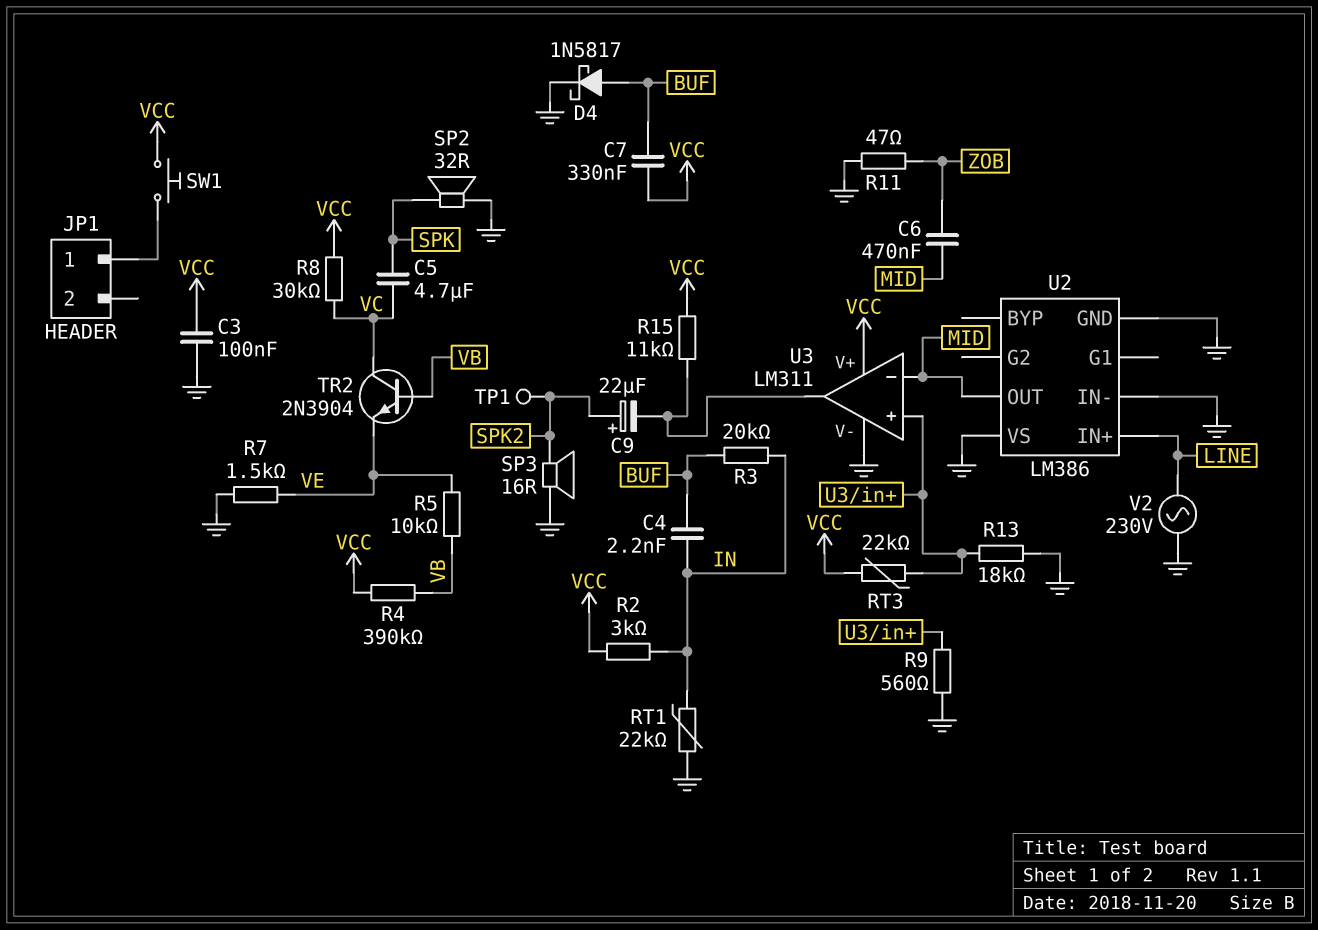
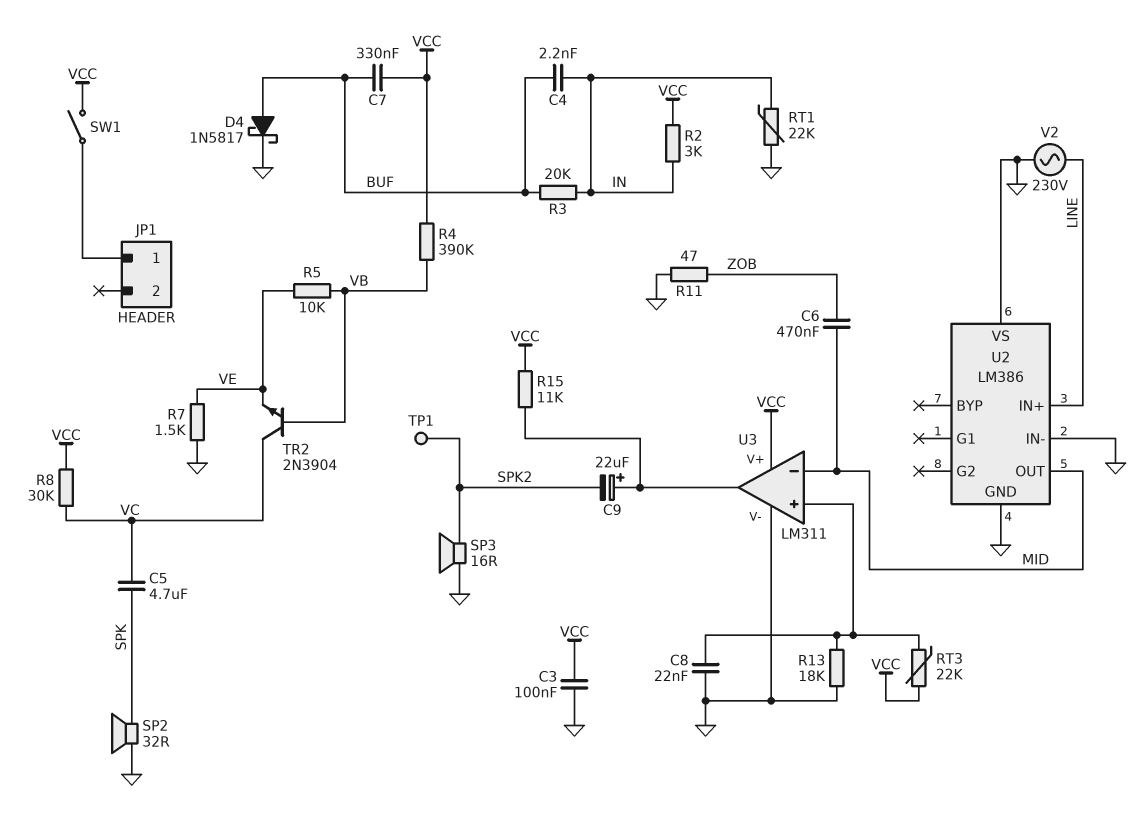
C8: none -> 22nF (GND, U3/in+)
C9: 22uF (plus SPK2, minus U3/out) -> 22uF (plus U3/out, minus SPK2)
R9: 560 (GND, U3/in+) -> none
SW1: button (JP1/1, VCC) -> switch (JP1/1, VCC)

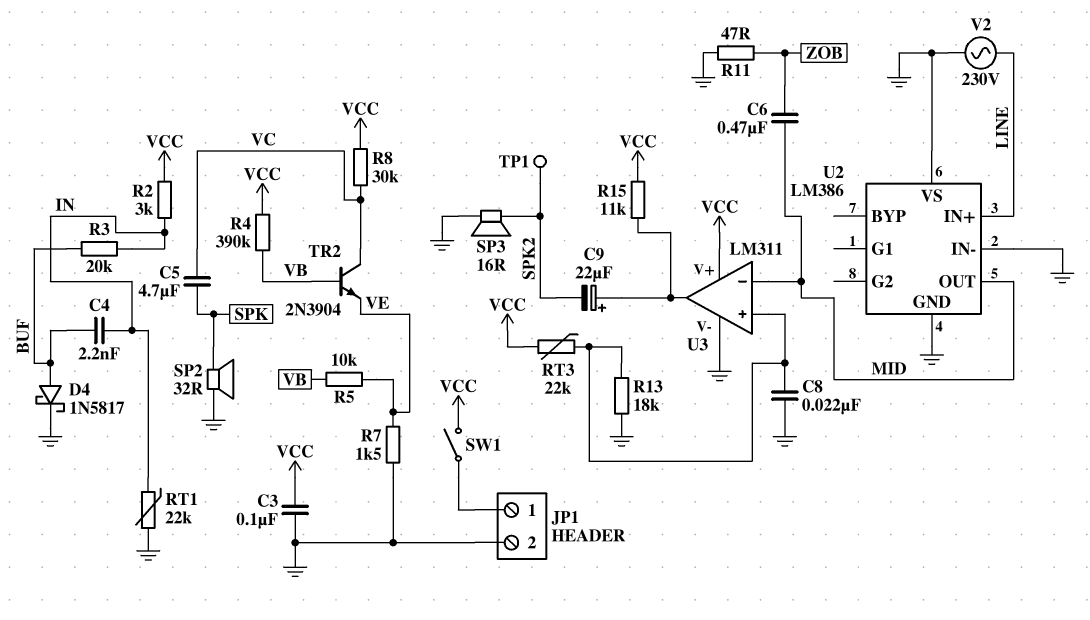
C7: 330nF (BUF, VCC) -> none
JP1 pin 2: none -> GND

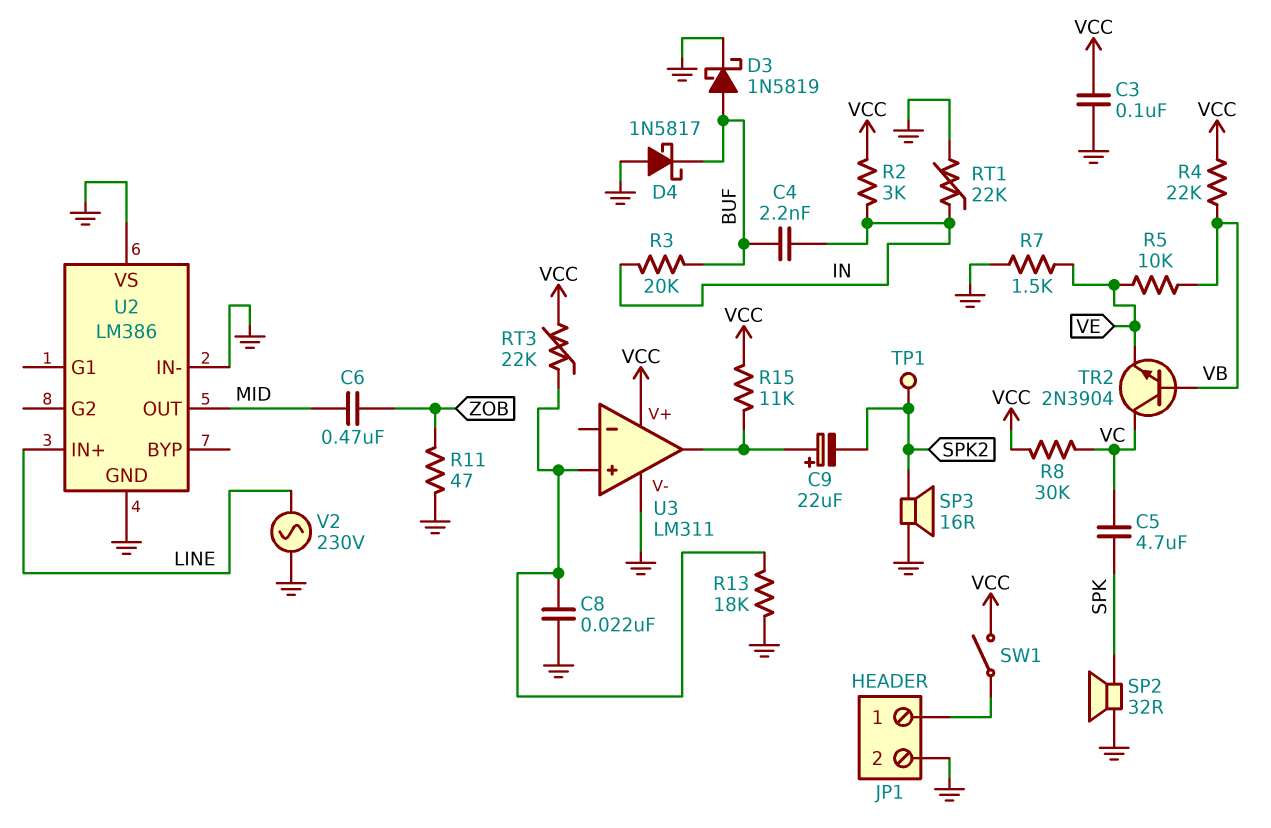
D3: none -> schottky 1N5819 (A BUF, K GND)
D4: schottky 1N5817 (A BUF, K GND) -> schottky 1N5817 (A GND, K BUF)
R4: 390k (VB, VCC) -> 22k (VB, VCC)
U3 pin in-: MID -> none

